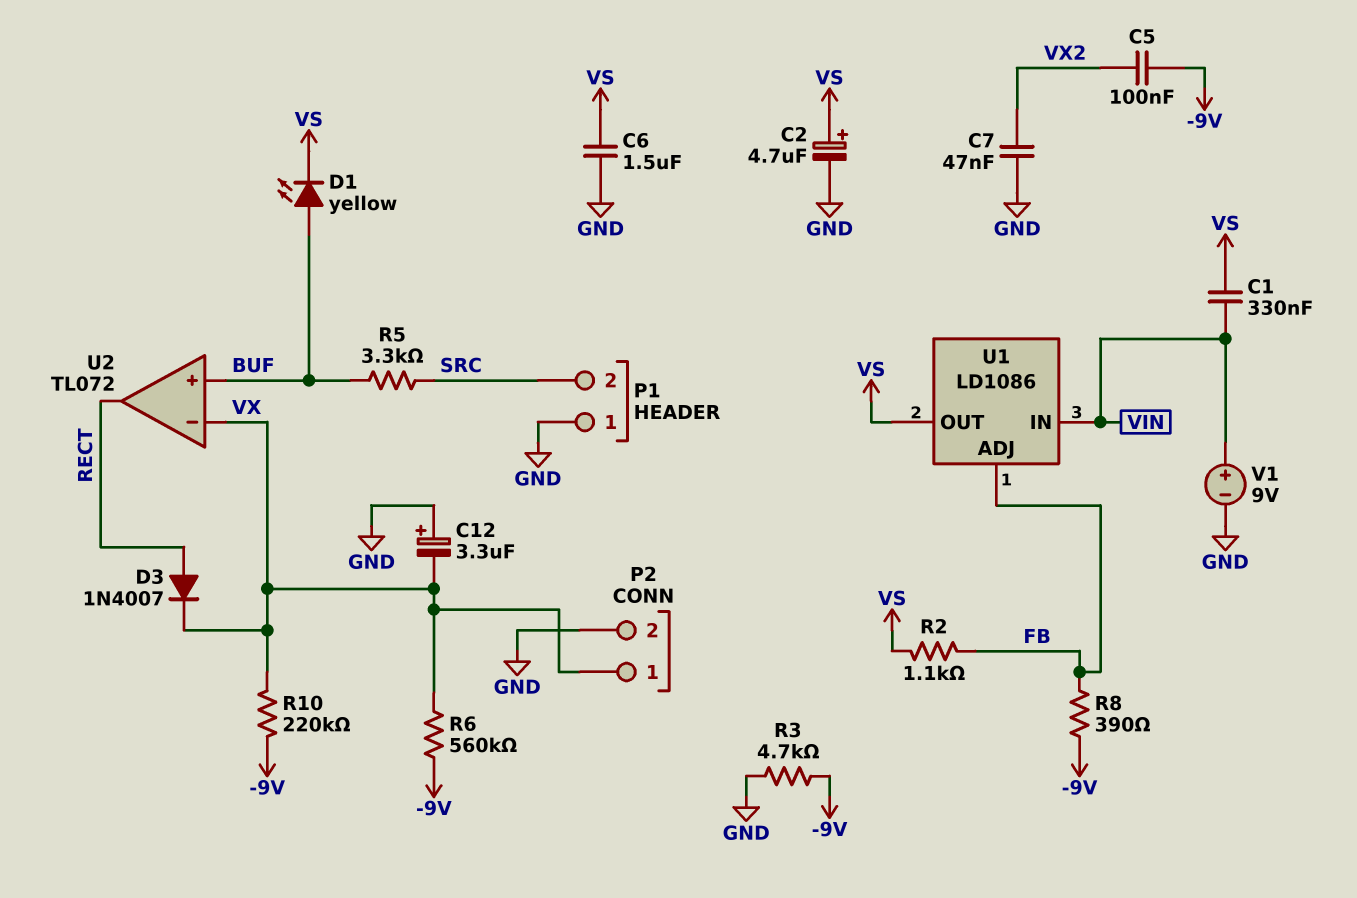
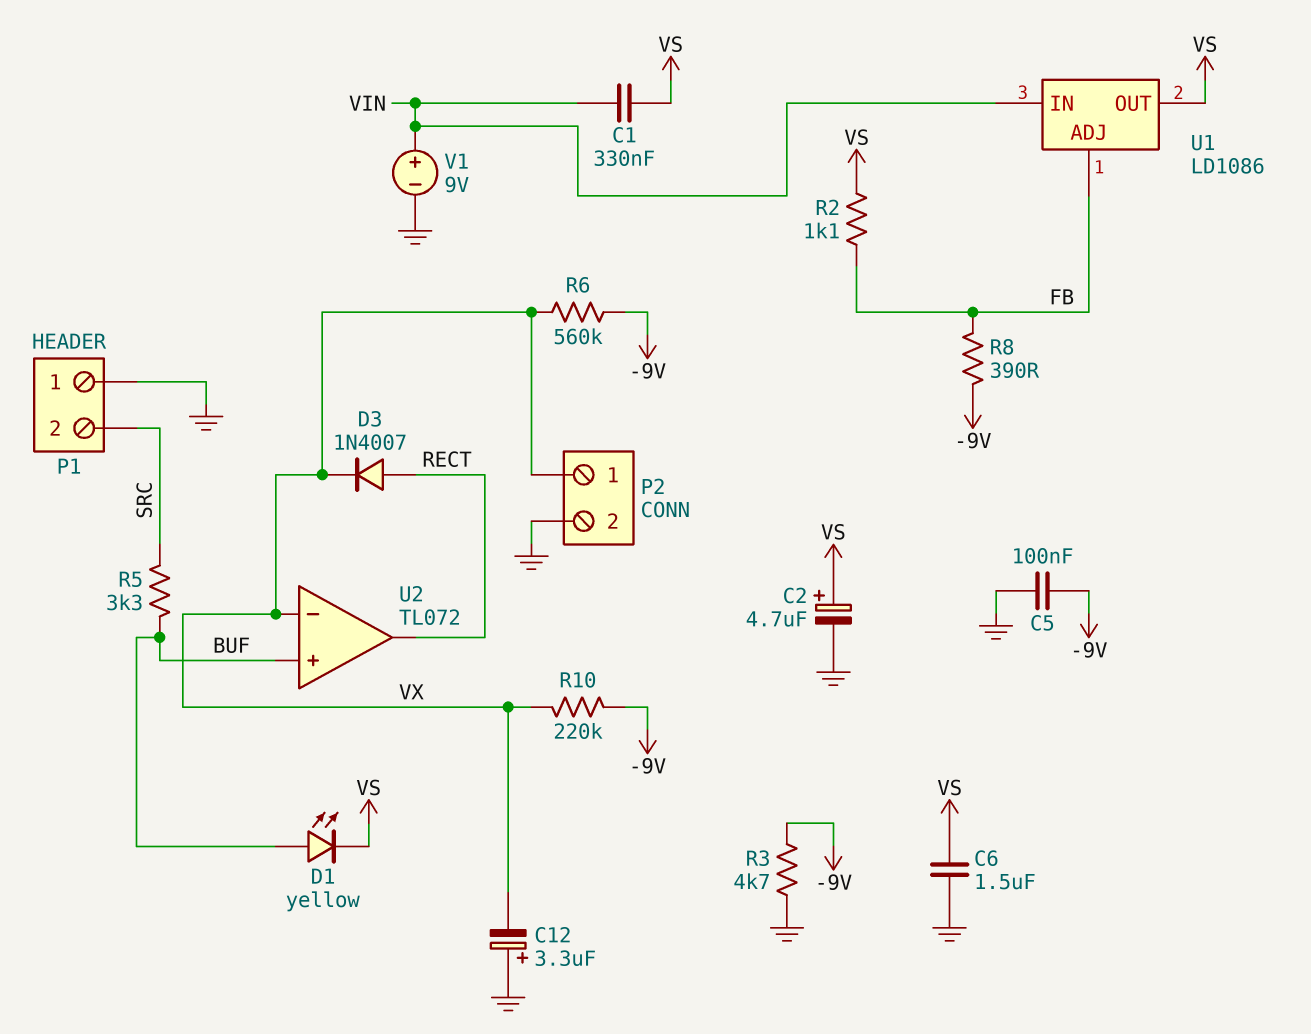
C5: 100nF (-9V, VX2) -> 100nF (-9V, GND)
C7: 47nF (GND, VX2) -> none

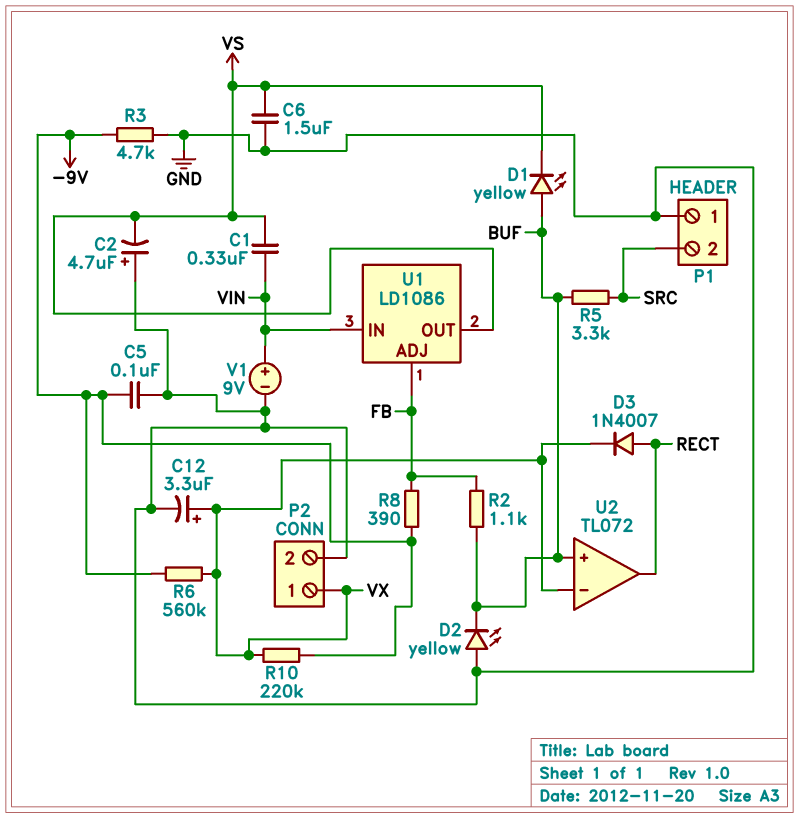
C2: 4.7uF (plus VS, minus GND) -> 4.7uF (plus GND, minus VS)
C12: 3.3uF (plus GND, minus VX) -> 3.3uF (plus VX, minus GND)
D2: none -> LED yellow (A GND, K BUF)
R2: 1.1k (FB, VS) -> 1.1k (BUF, FB)

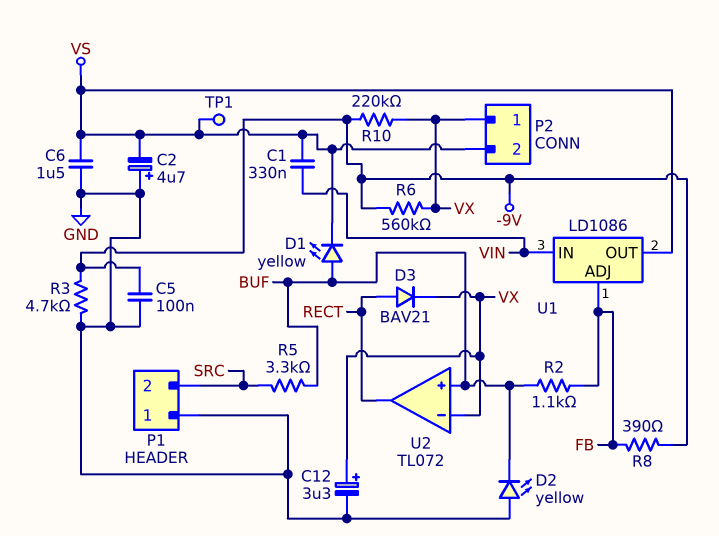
D3: diode 1N4007 (A RECT, K VX) -> diode BAV21 (A RECT, K VX)
P2 pin 2: GND -> VS
TP1: none -> test point (VS)
V1: 9V (plus VIN, minus GND) -> none

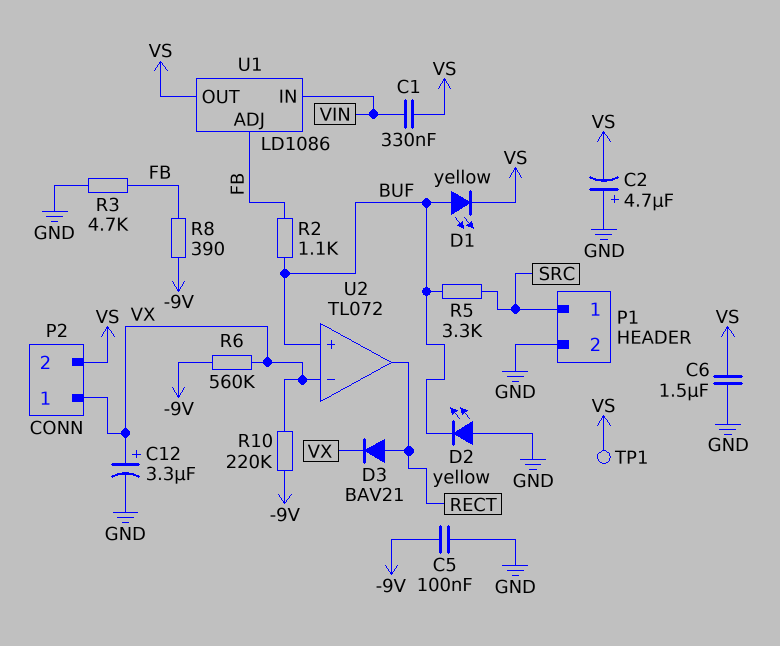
P1 pin 1: GND -> SRC
P1 pin 2: SRC -> GND
R3: 4.7k (-9V, GND) -> 4.7k (FB, GND)

